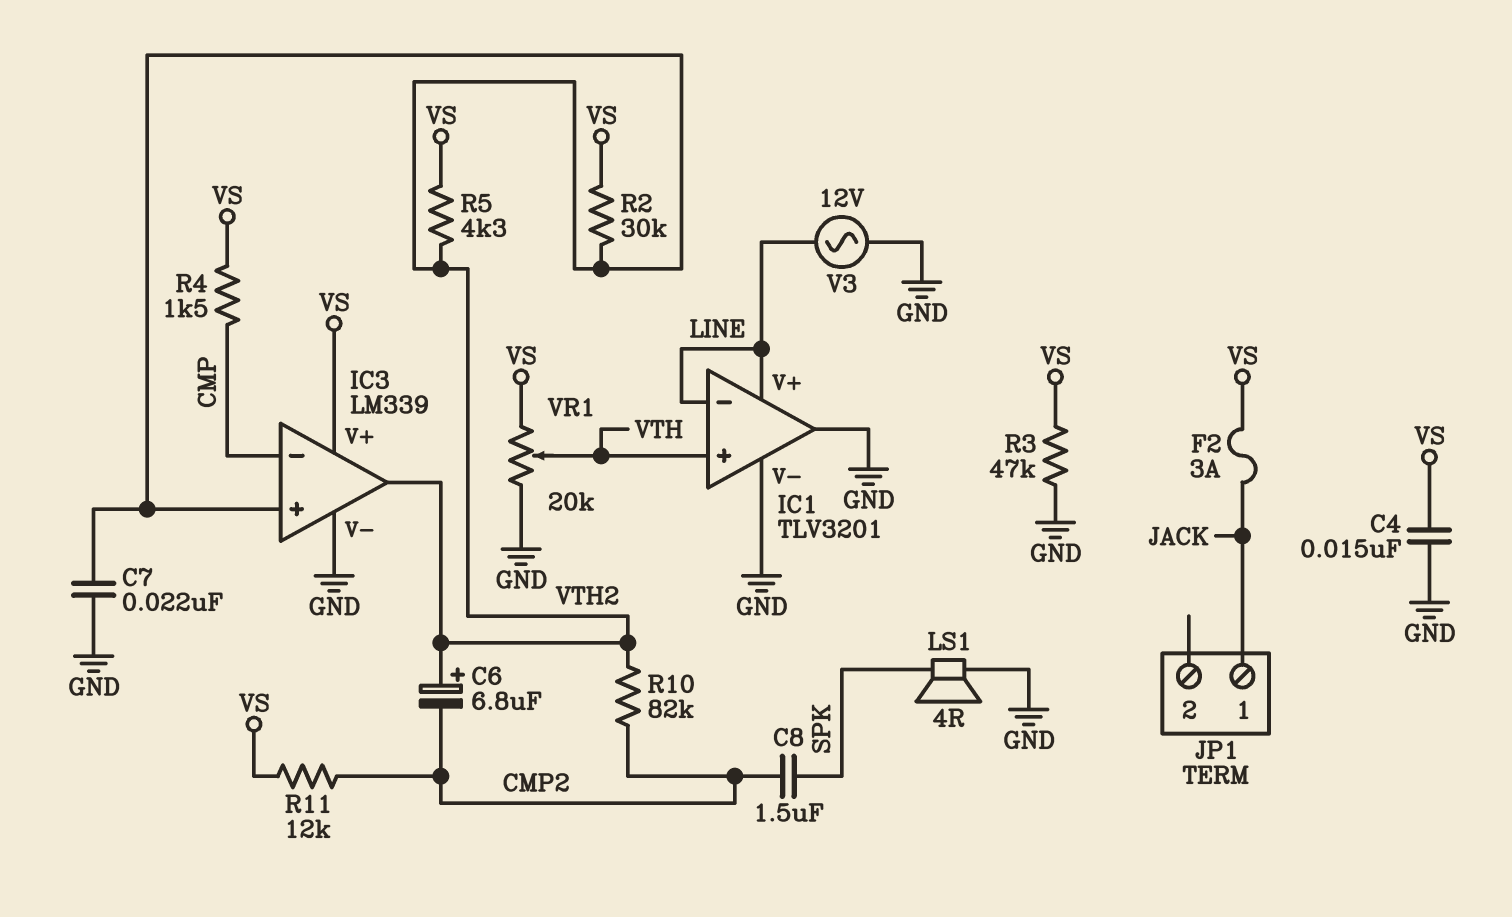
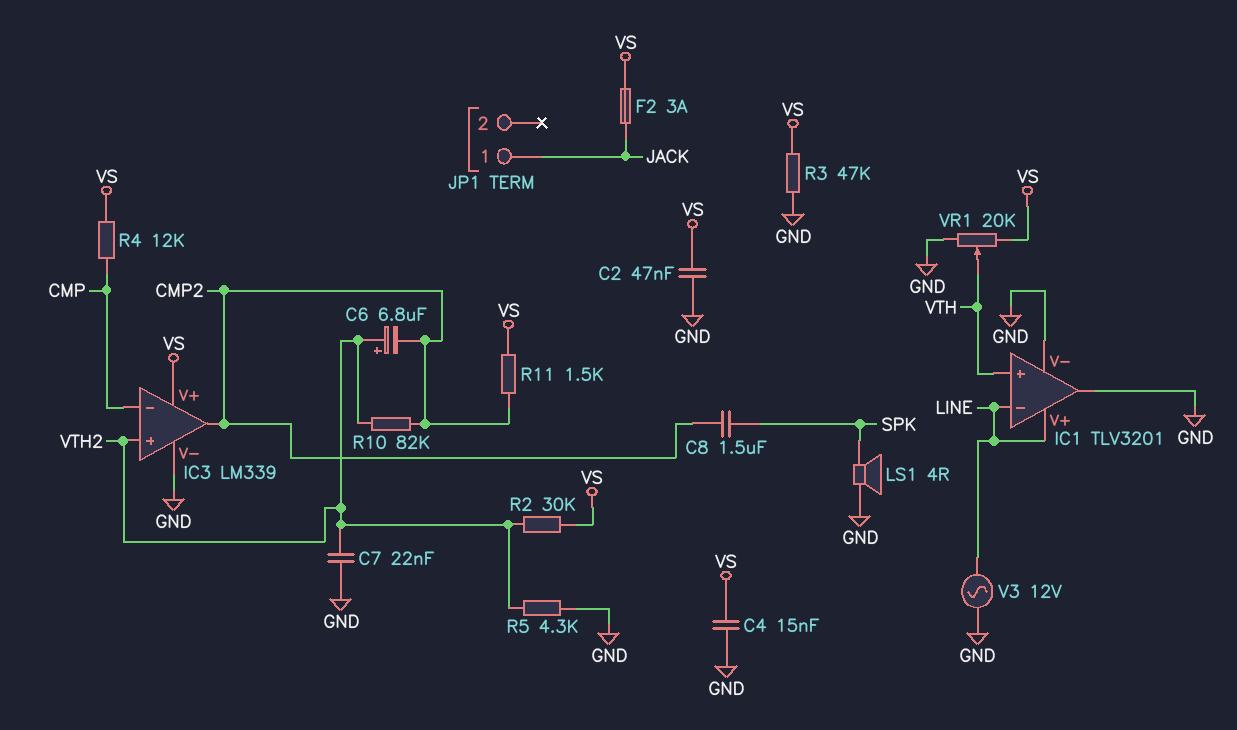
C2: none -> 47nF (GND, VS)
IC3 pin out: VTH2 -> CMP2
R4: 1.5k (CMP, VS) -> 12k (CMP, VS)
R5: 4.3k (VS, VTH2) -> 4.3k (GND, VTH2)
R11: 12k (CMP2, VS) -> 1.5k (CMP2, VS)

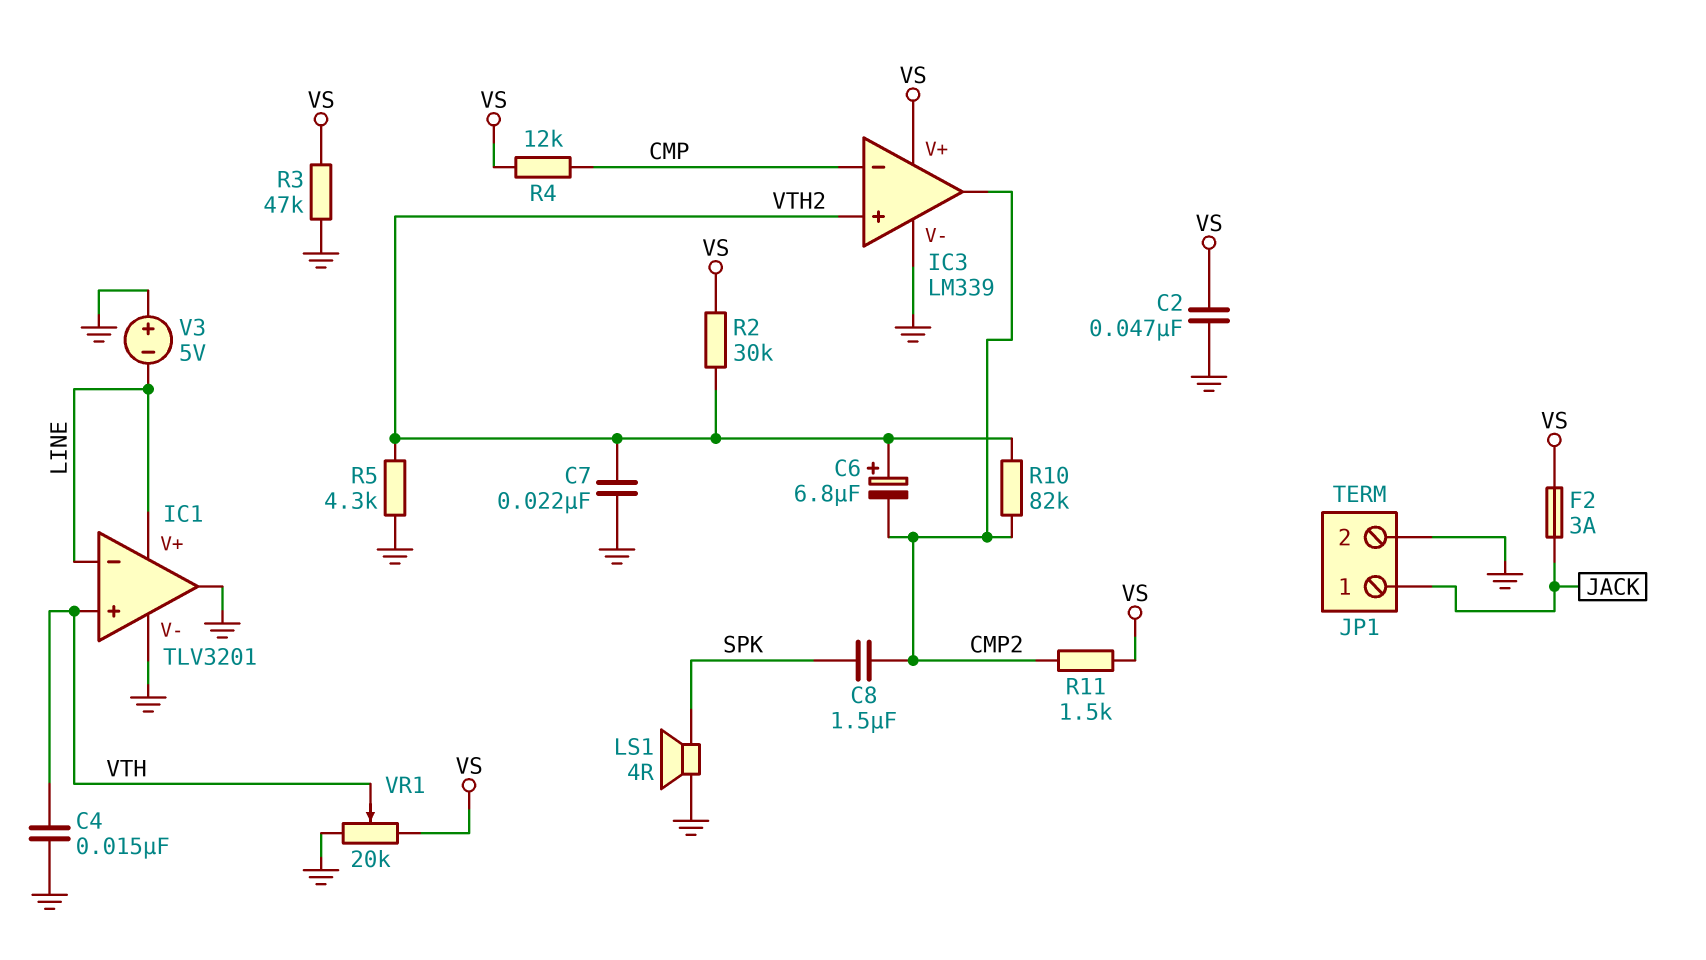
C4: 15nF (GND, VS) -> 15nF (GND, VTH)
JP1 pin 2: none -> GND
V3: AC 12V (GND, LINE) -> 5V (plus GND, minus LINE)

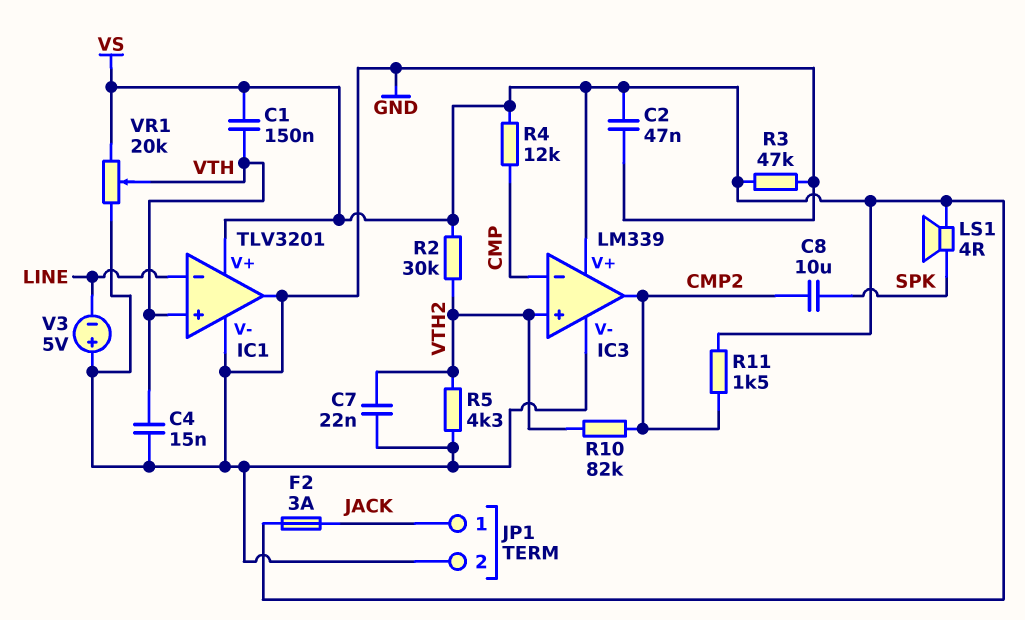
C1: none -> 150nF (VS, VTH)
C6: 6.8uF (plus VTH2, minus CMP2) -> none
C8: 1.5uF (CMP2, SPK) -> 10uF (CMP2, SPK)
IC1 pin V+: LINE -> VS
LS1: speaker 4R (GND, SPK) -> speaker 4R (SPK, VS)

